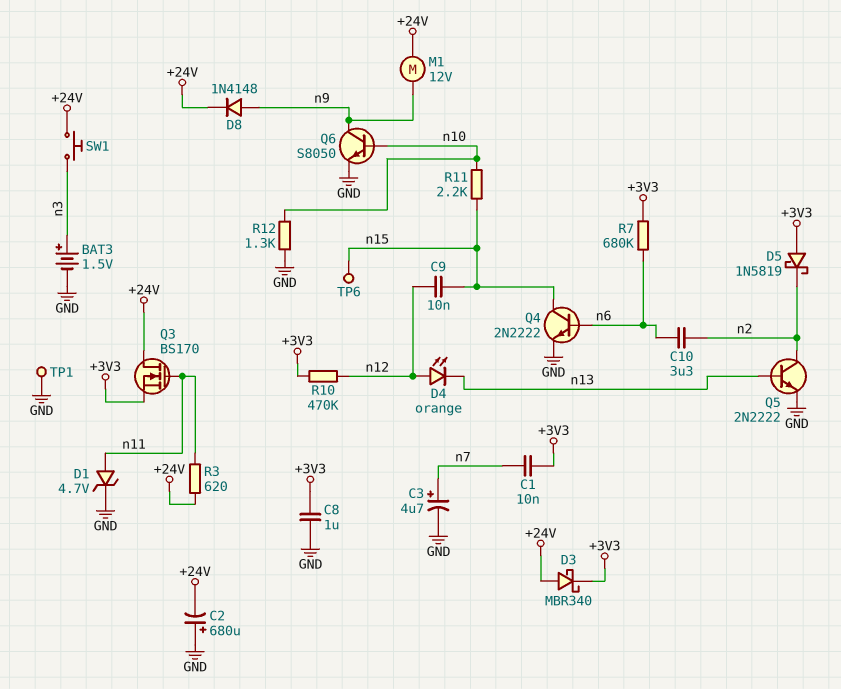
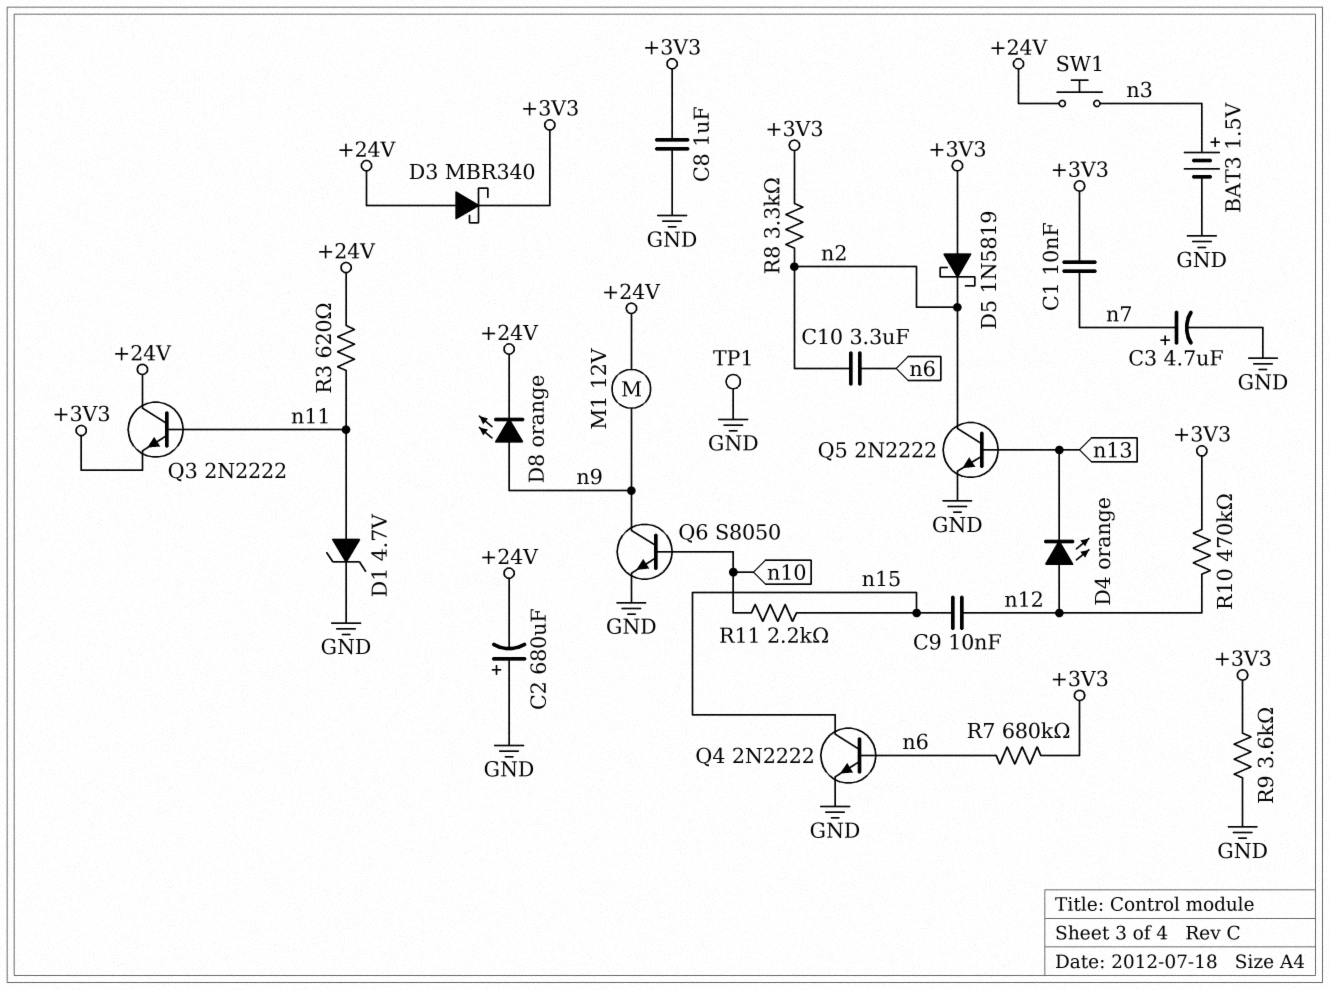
D8: diode 1N4148 (A n9, K +24V) -> LED orange (A n9, K +24V)
Q3: NMOS BS170 (G n11, D +24V, S +3V3) -> NPN 2N2222 (B n11, C +24V, E +3V3)
R8: none -> 3.3k (+3V3, n2)
R9: none -> 3.6k (+3V3, GND)
R12: 1.3k (GND, n10) -> none
TP6: test point (n15) -> none

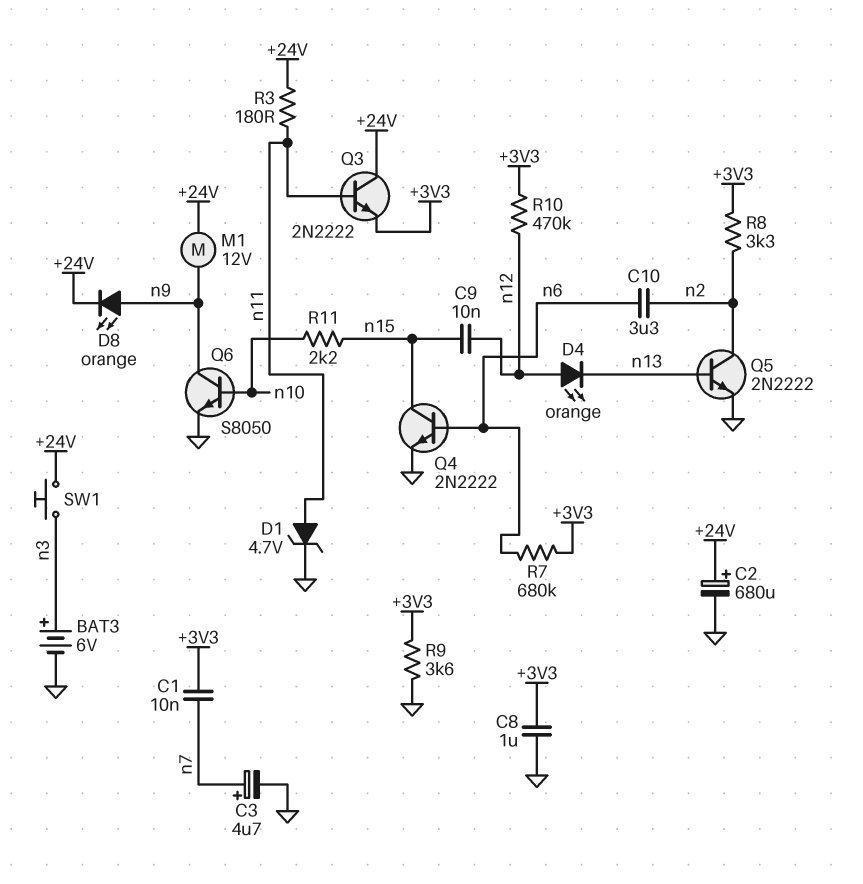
BAT3: 1.5V (plus n3, minus GND) -> 6V (plus n3, minus GND)
C2: 680uF (plus GND, minus +24V) -> 680uF (plus +24V, minus GND)
D3: schottky MBR340 (A +24V, K +3V3) -> none
D5: schottky 1N5819 (A +3V3, K n2) -> none
R3: 620 (+24V, n11) -> 180 (+24V, n11)
TP1: test point (GND) -> none

